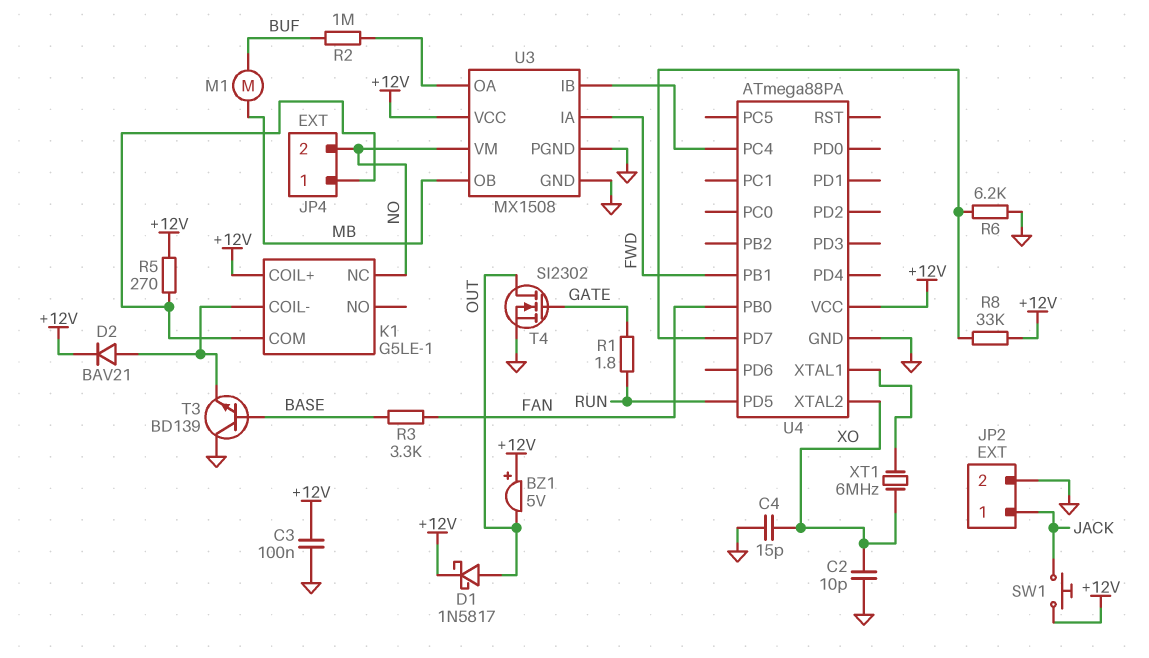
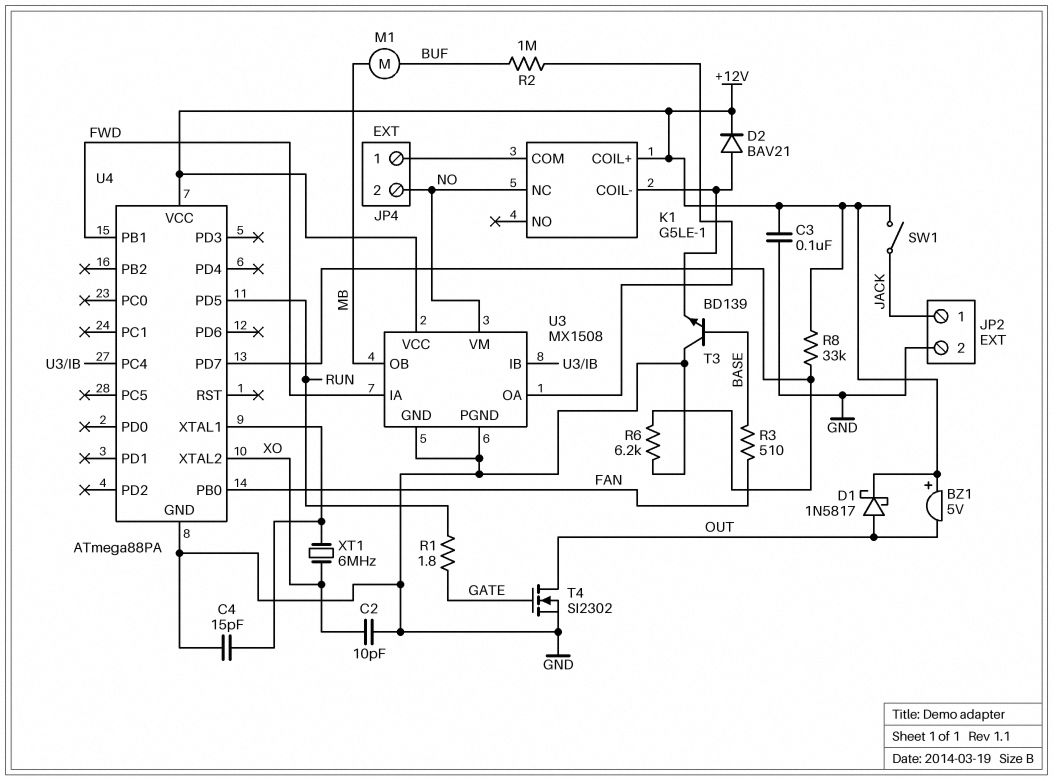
C4: 15pF (GND, XO) -> 15pF (GND, U4/XTAL1)
R3: 3.3k (BASE, FAN) -> 510 (BASE, FAN)
R5: 270 (+12V, JP4/1) -> none
SW1: button (+12V, JACK) -> switch (+12V, JACK)

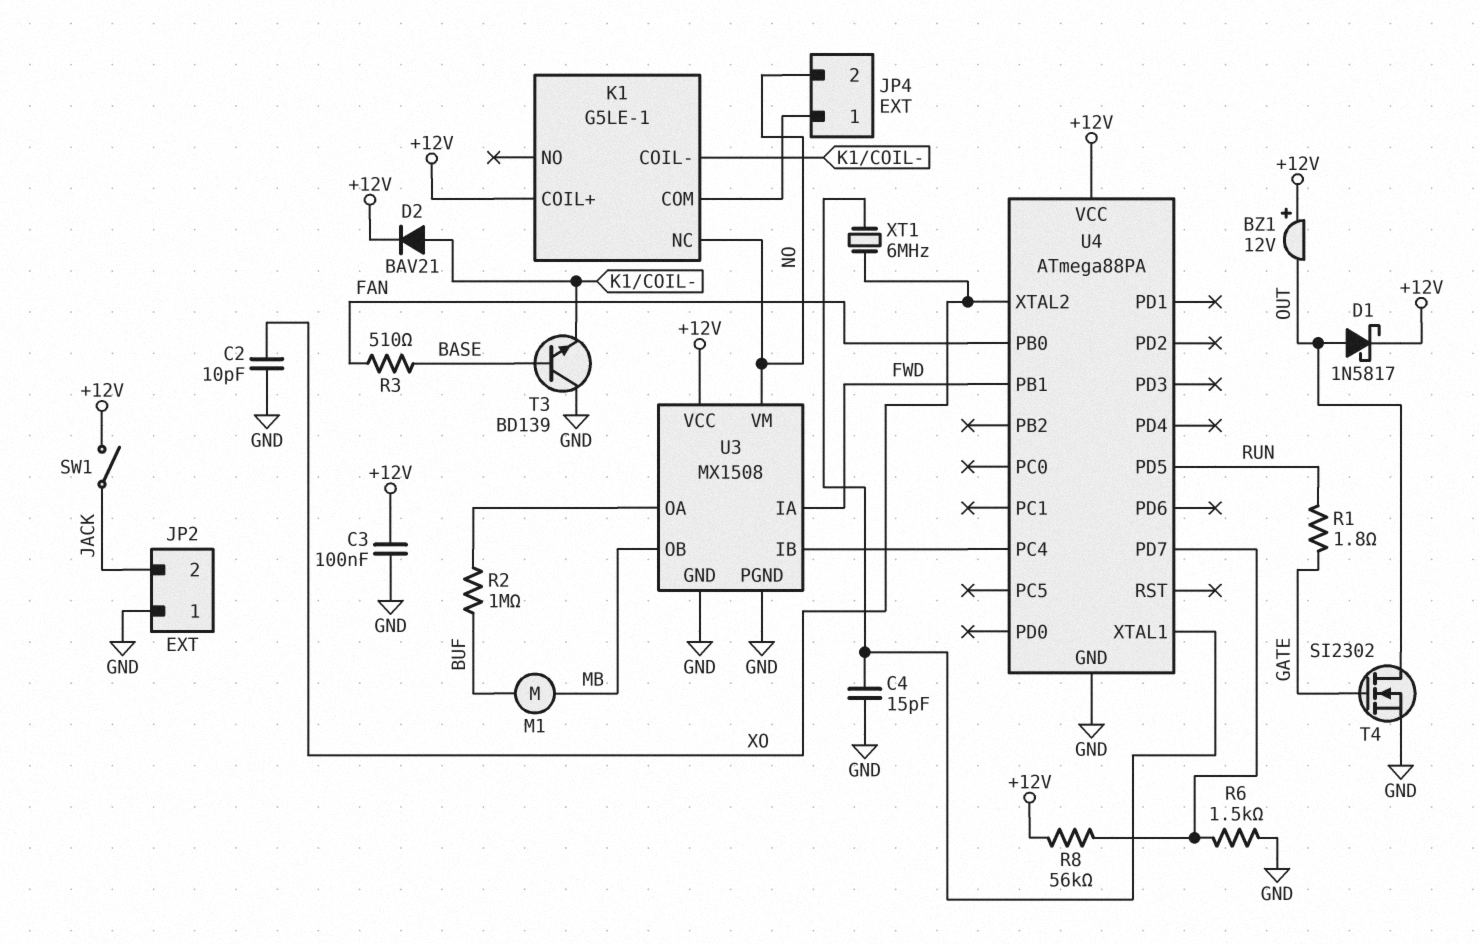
BZ1: buzzer 5V (plus +12V, minus OUT) -> buzzer 12V (plus +12V, minus OUT)
JP2 pin 1: JACK -> GND
JP2 pin 2: GND -> JACK
R6: 6.2k (GND, U4/PD7) -> 1.5k (GND, U4/PD7)
R8: 33k (+12V, U4/PD7) -> 56k (+12V, U4/PD7)

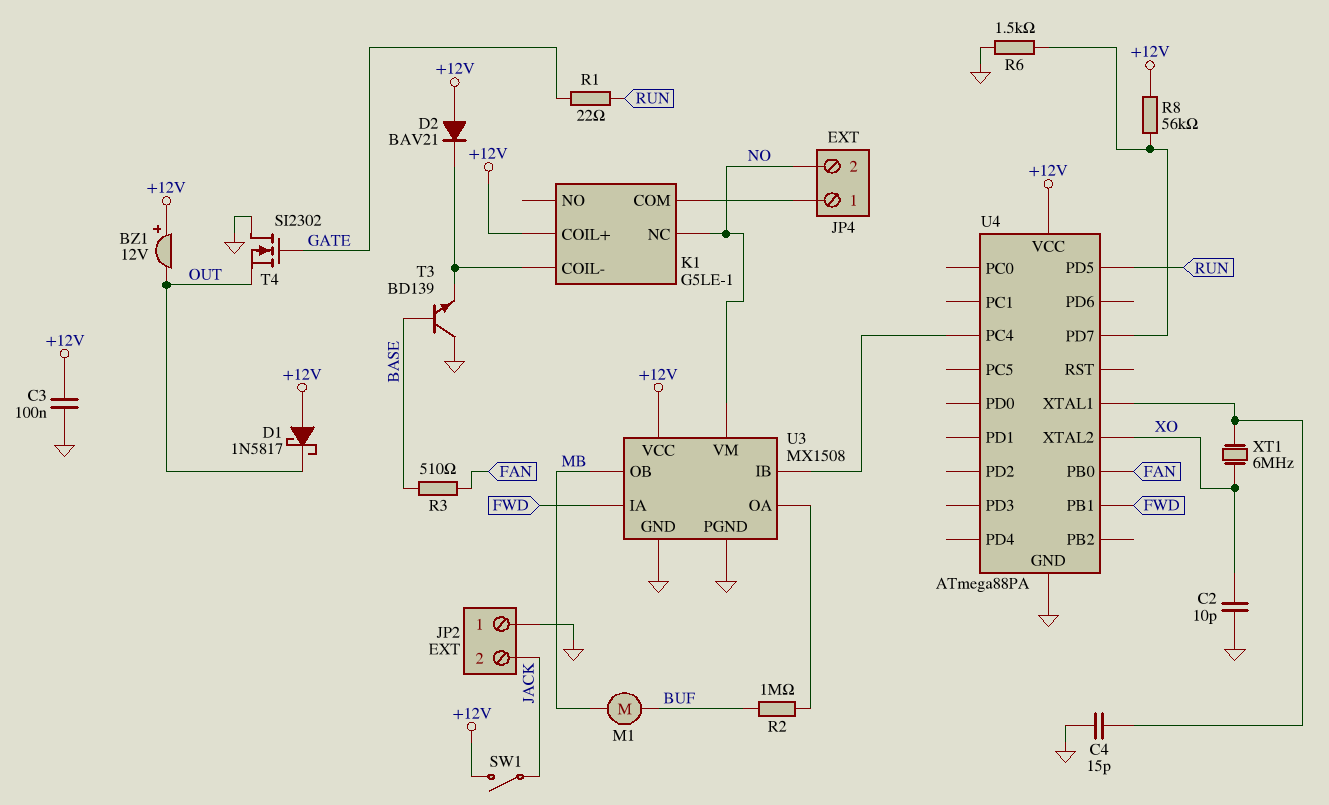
D1: schottky 1N5817 (A OUT, K +12V) -> schottky 1N5817 (A +12V, K OUT)
D2: diode BAV21 (A K1/COIL-, K +12V) -> diode BAV21 (A +12V, K K1/COIL-)
R1: 1.8 (GATE, RUN) -> 22 (GATE, RUN)
T4: NMOS SI2302 (G GATE, D OUT, S GND) -> NMOS SI2302 (G GATE, D GND, S OUT)

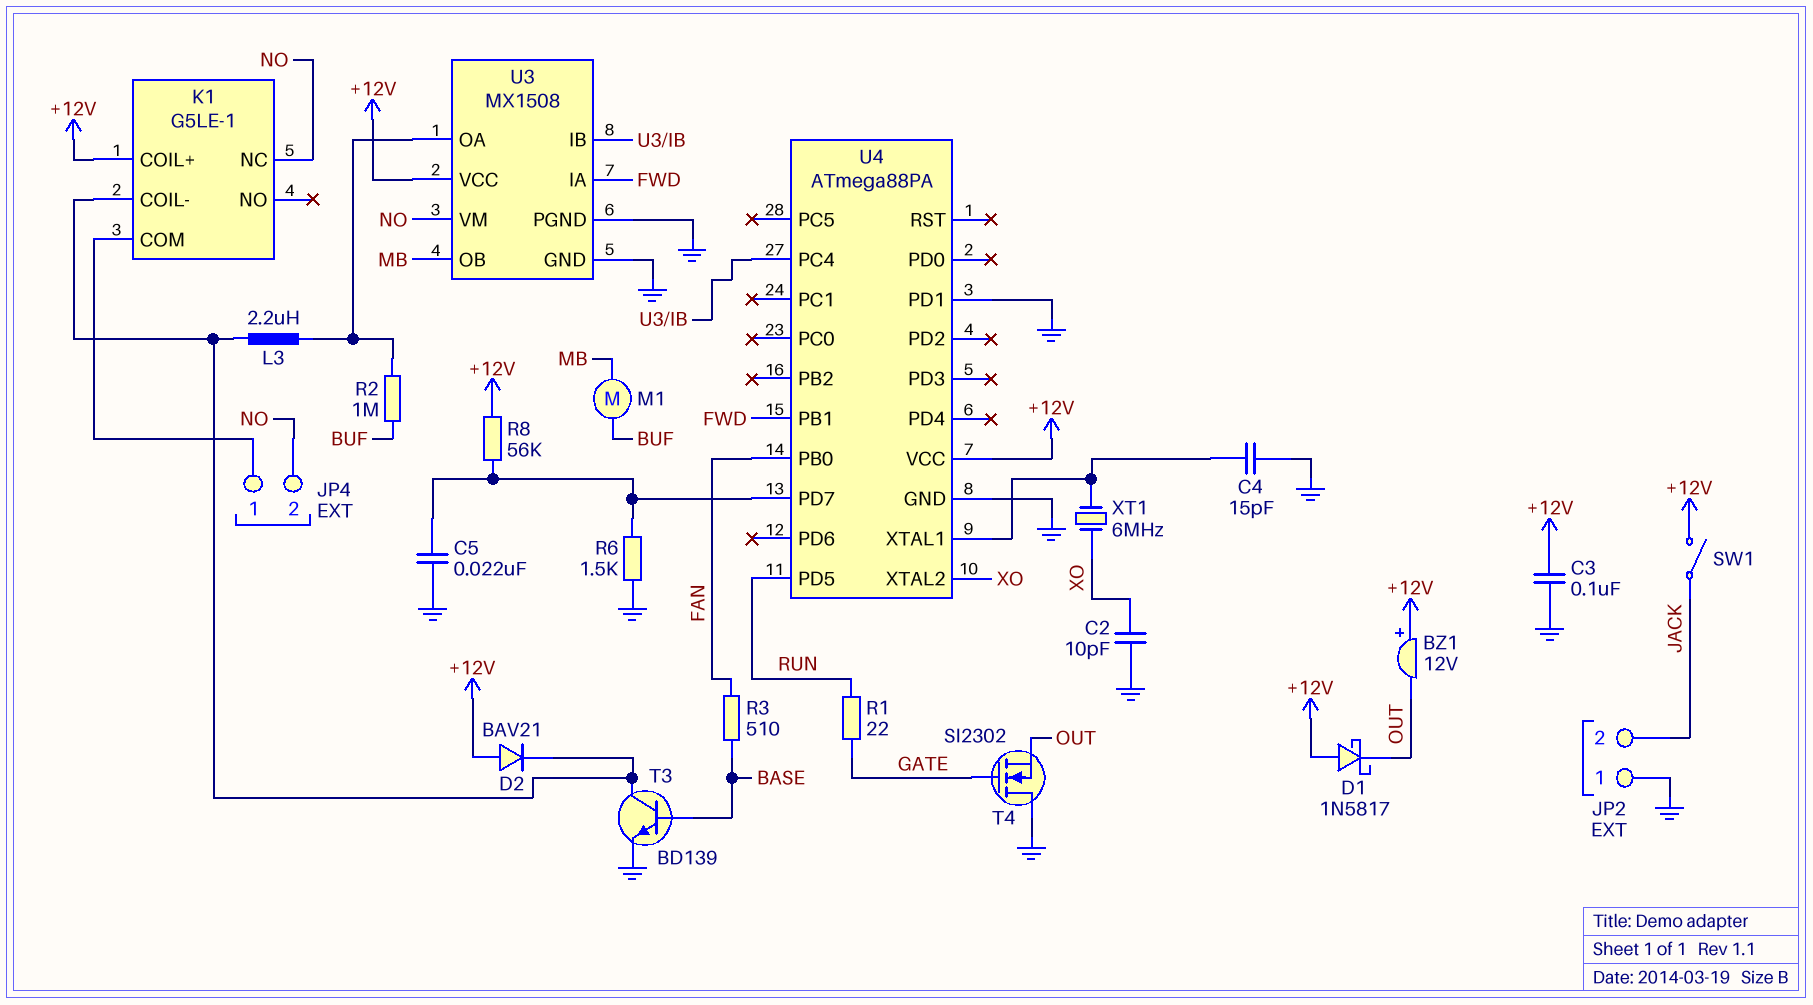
C5: none -> 22nF (GND, U4/PD7)
L3: none -> 2.2uH (K1/COIL-, U3/OA)
T3: NPN BD139 (B BASE, C GND, E K1/COIL-) -> NPN BD139 (B BASE, C K1/COIL-, E GND)
U4 pin PD1: none -> GND

